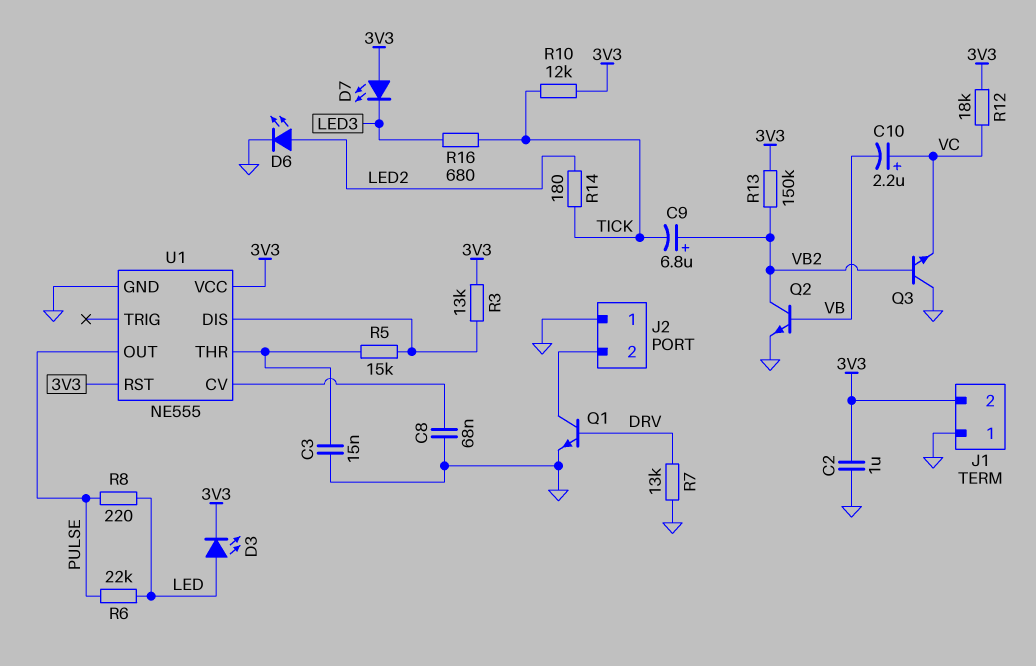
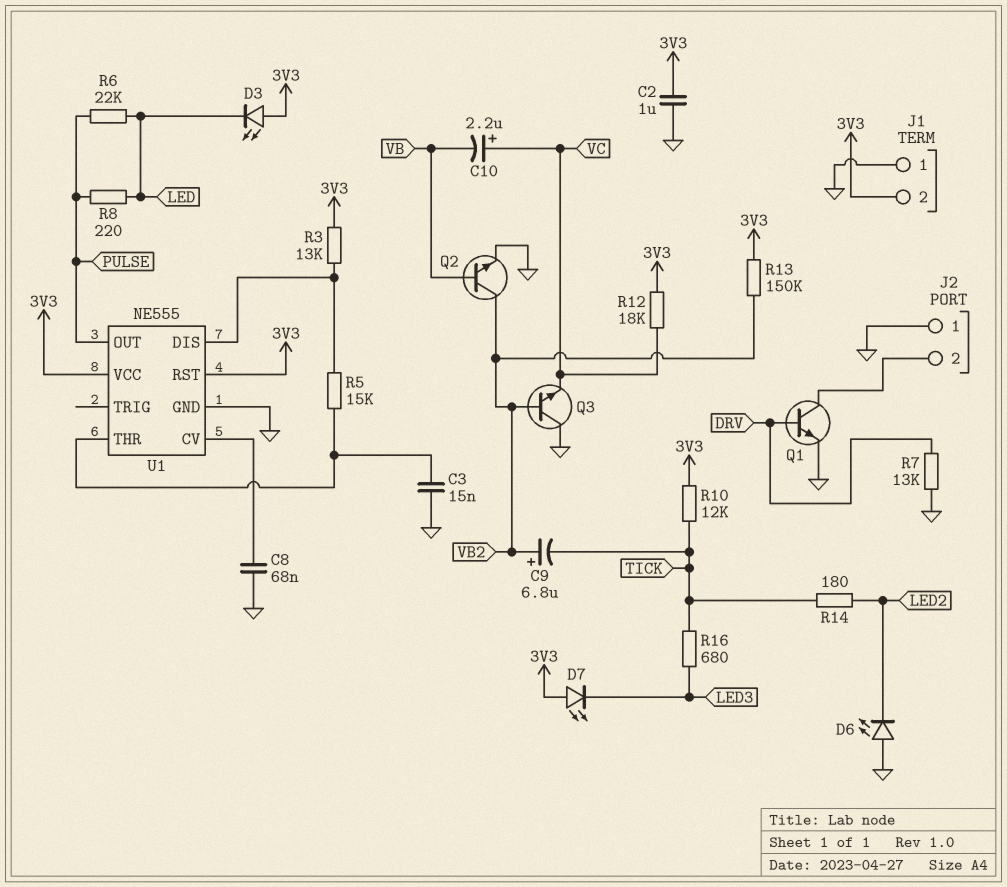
D3: LED (A LED, K 3V3) -> LED (A 3V3, K LED)
D6: LED (A LED2, K GND) -> LED (A GND, K LED2)

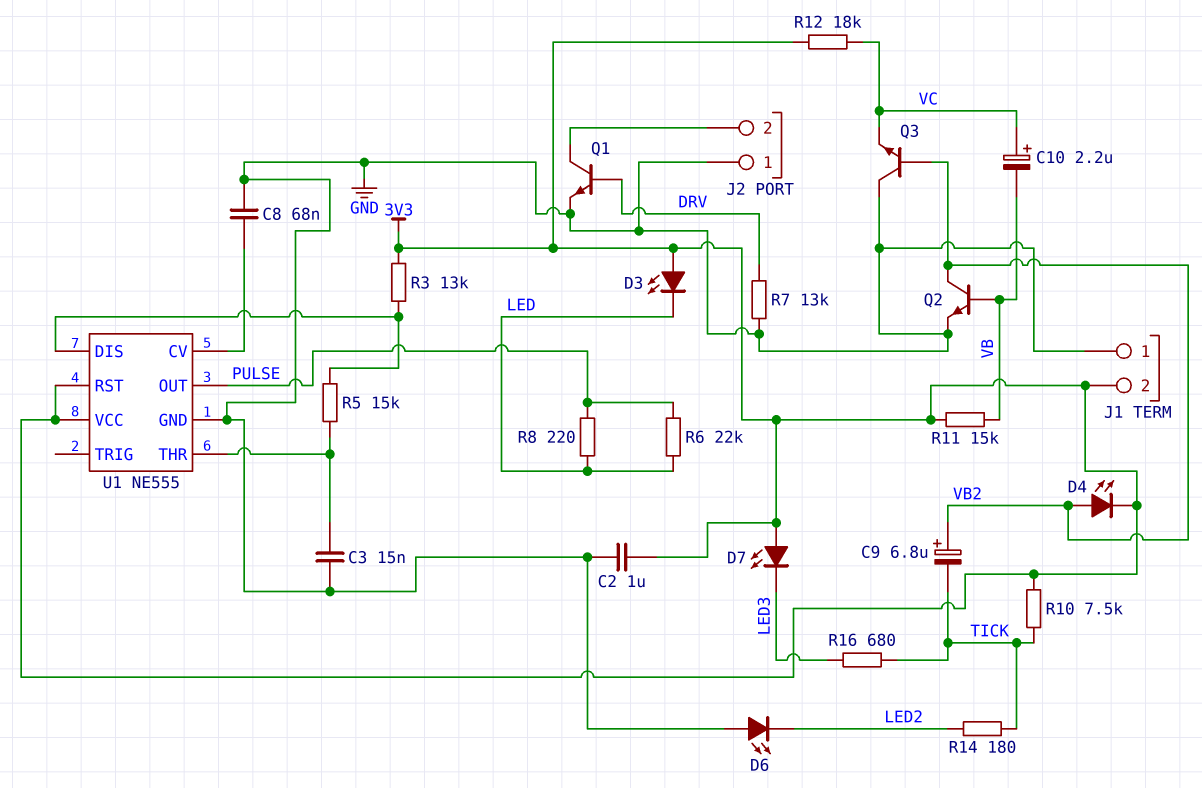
D4: none -> LED (A VB2, K 3V3)
R10: 12k (3V3, TICK) -> 7.5k (3V3, TICK)
R11: none -> 15k (3V3, VB)
R13: 150k (3V3, VB2) -> none

